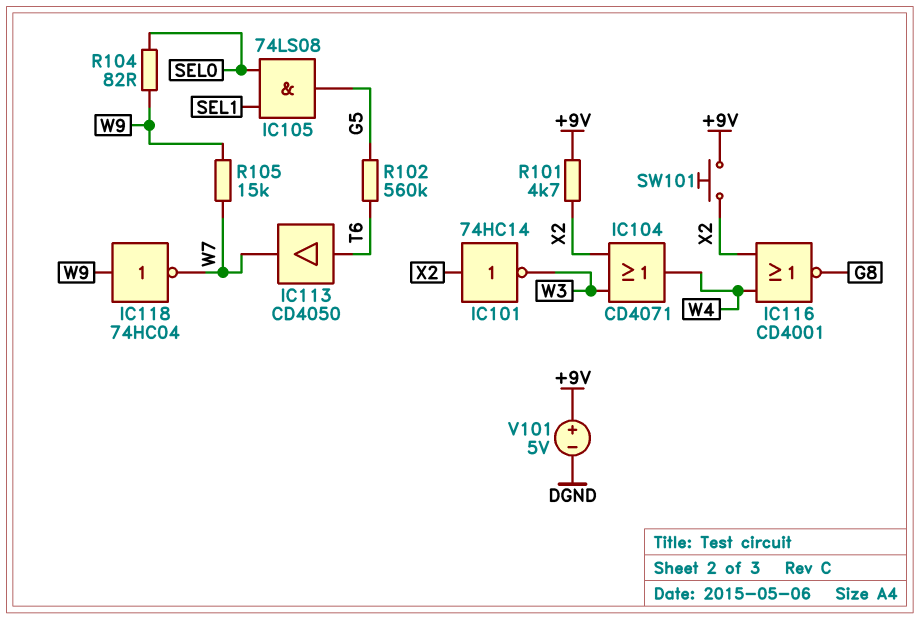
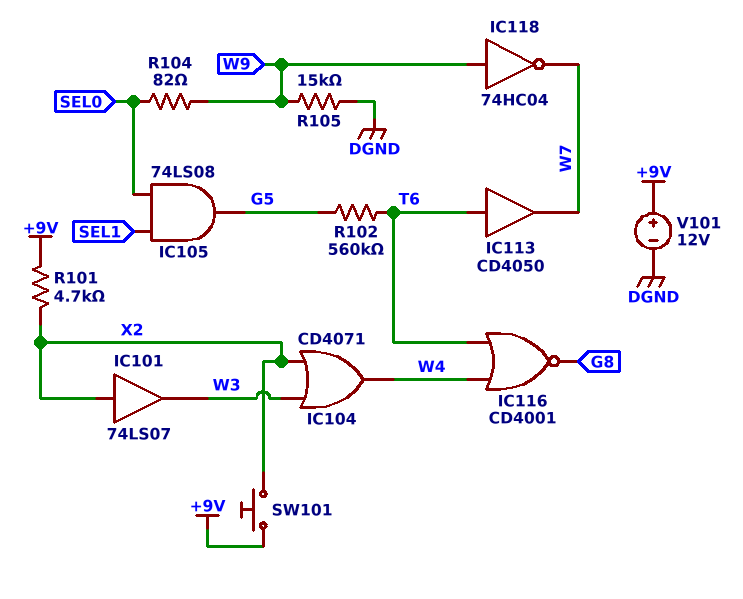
IC101: NOT 74HC14 (in X2, out W3) -> buffer 74LS07 (in X2, out W3)
IC116: NOR CD4001 (in W4, in X2, out G8) -> NOR CD4001 (in T6, in W4, out G8)
R105: 15k (W7, W9) -> 15k (DGND, W9)
V101: 5V (plus +9V, minus DGND) -> 12V (plus +9V, minus DGND)

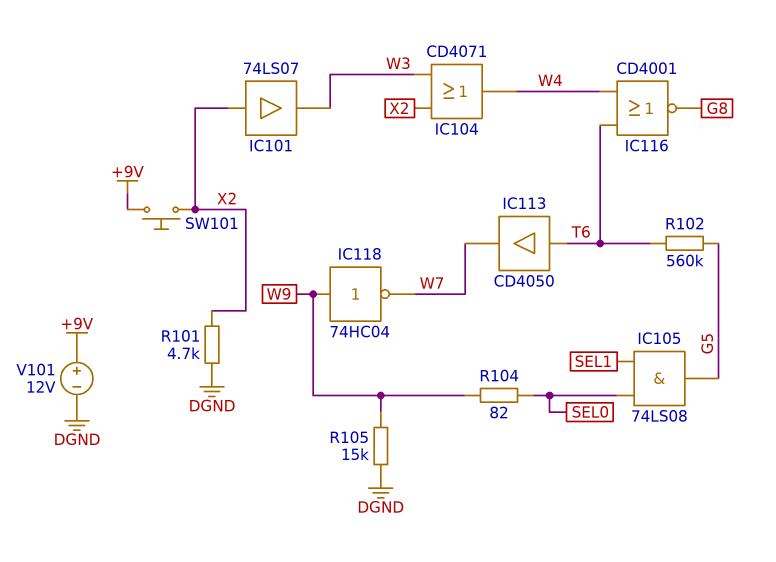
R101: 4.7k (+9V, X2) -> 4.7k (DGND, X2)

